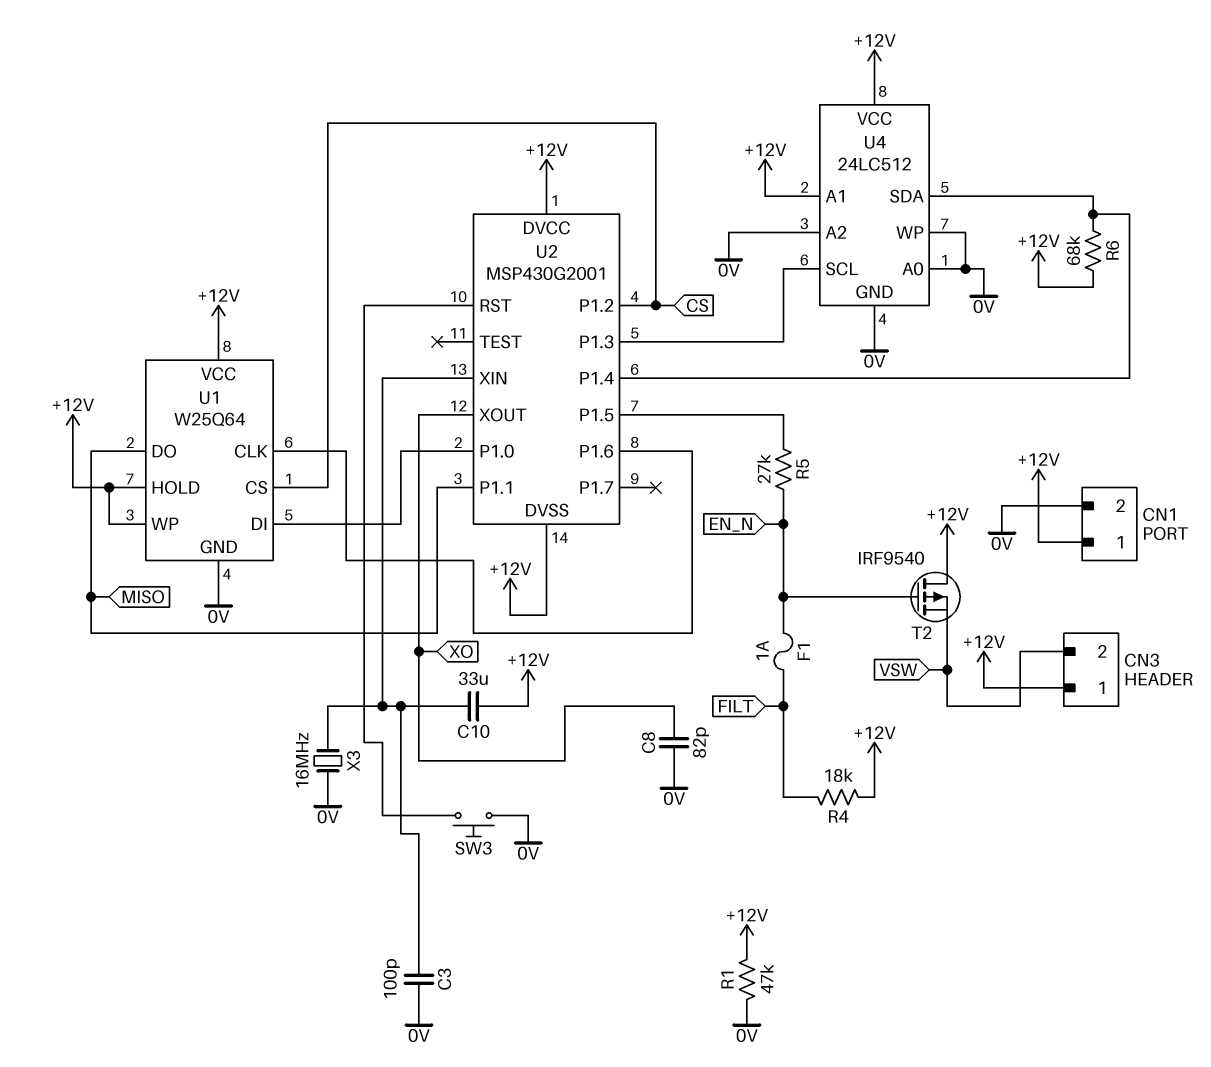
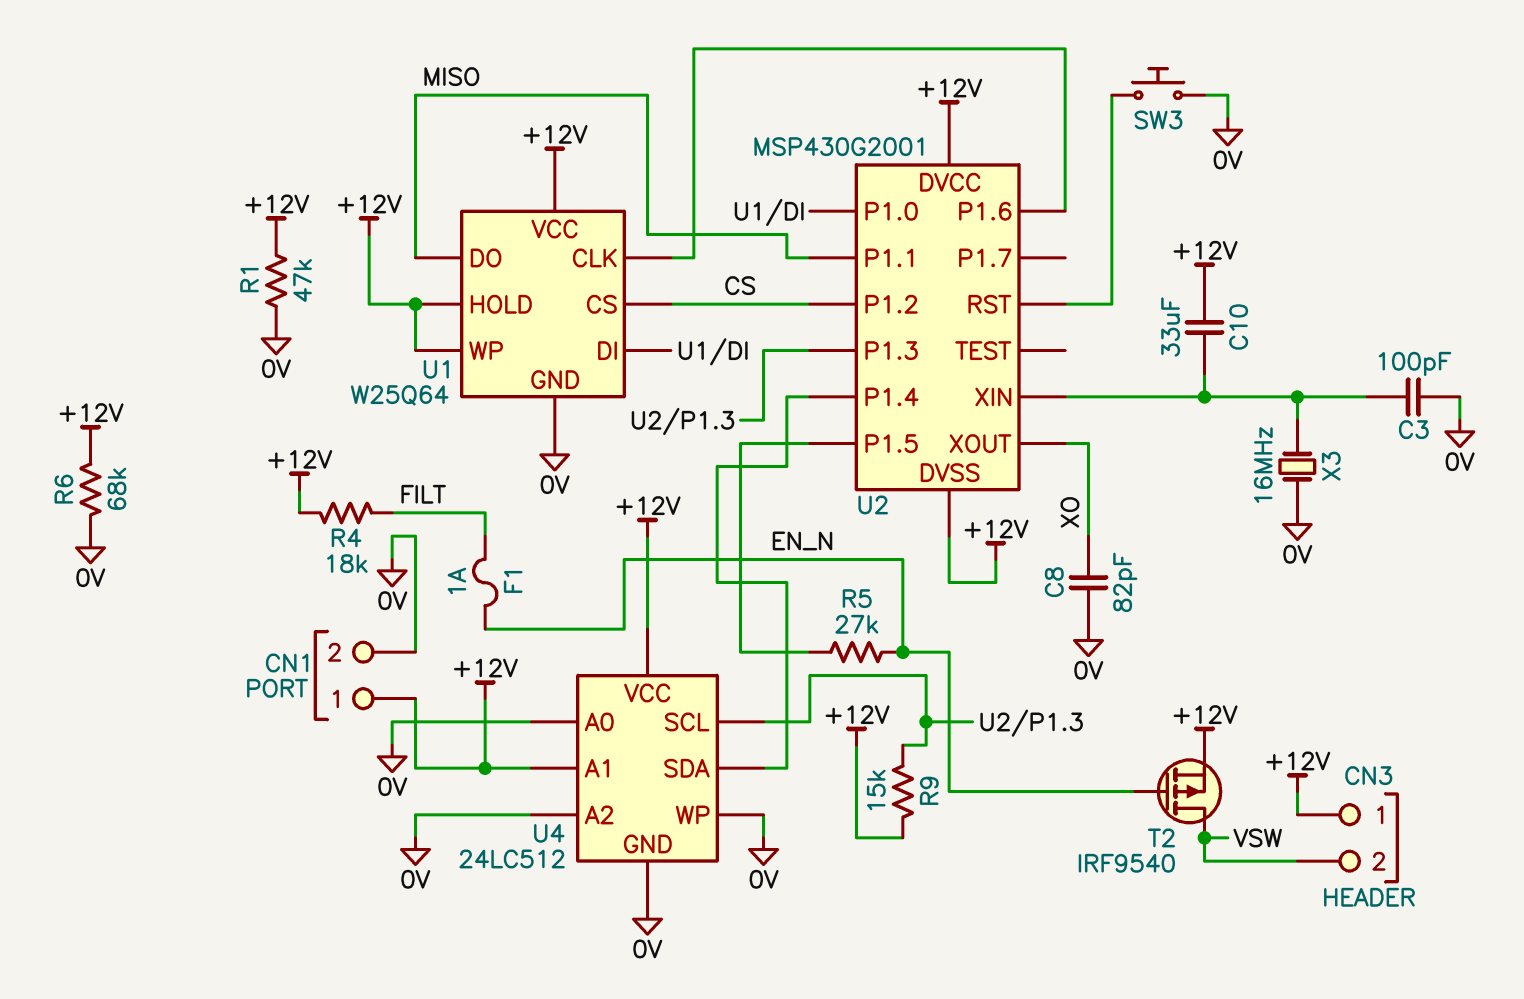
R6: 68k (+12V, U2/P1.4) -> 68k (+12V, 0V)
R9: none -> 15k (+12V, U2/P1.3)
T2: PMOS IRF9540 (G EN_N, D +12V, S VSW) -> PMOS IRF9540 (G EN_N, D VSW, S +12V)

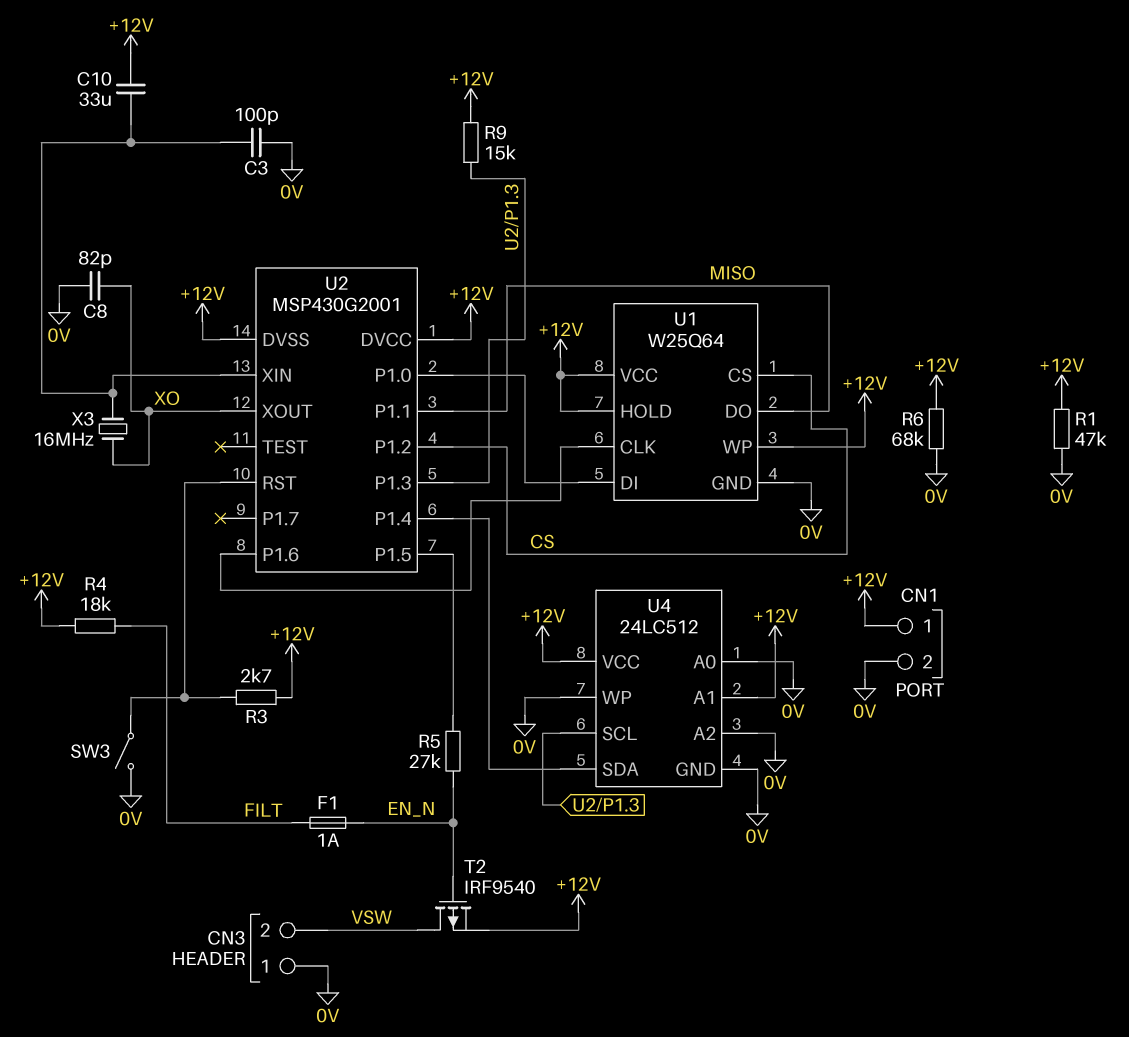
CN3 pin 1: +12V -> 0V
R3: none -> 2.7k (+12V, U2/RST)
SW3: button (0V, U2/RST) -> switch (0V, U2/RST)
X3: 16MHz (0V, U2/XIN) -> 16MHz (U2/XIN, XO)

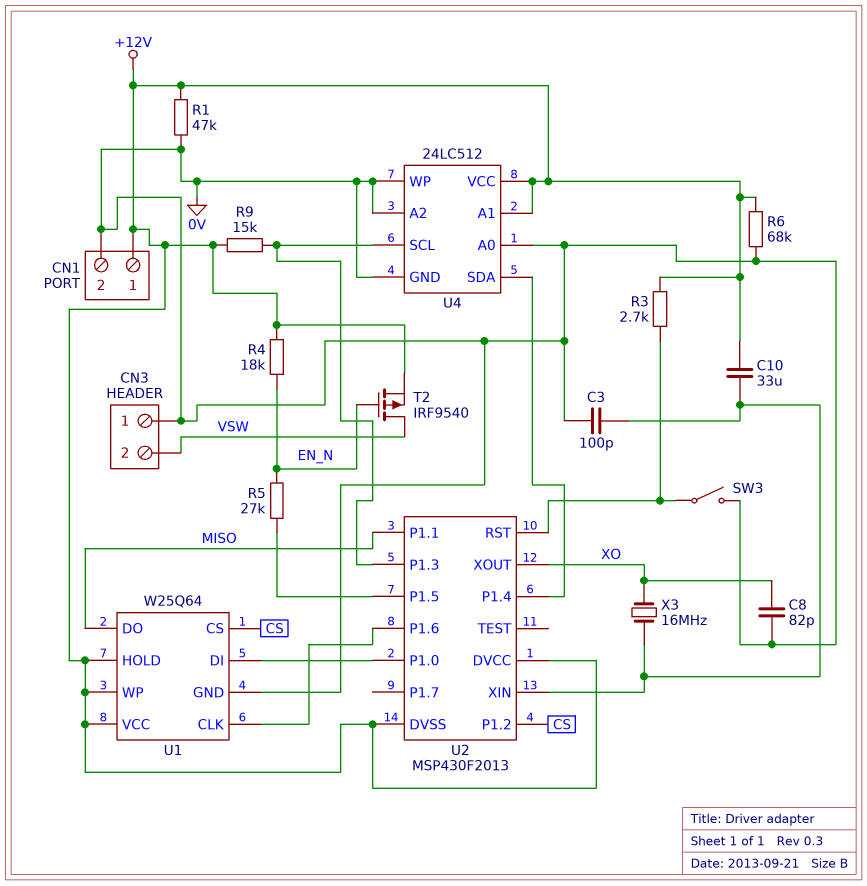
F1: 1A (EN_N, FILT) -> none
R4: 18k (+12V, FILT) -> 18k (+12V, EN_N)
U2: MSP430G2001 -> MSP430F2013

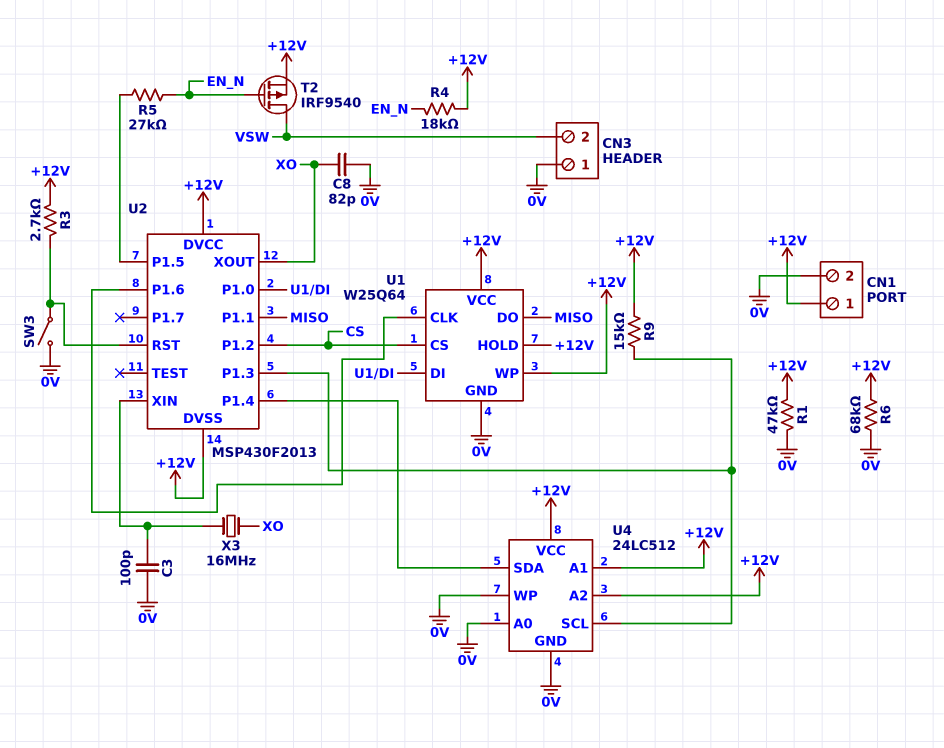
C10: 33uF (+12V, U2/XIN) -> none
U4 pin A2: 0V -> +12V

